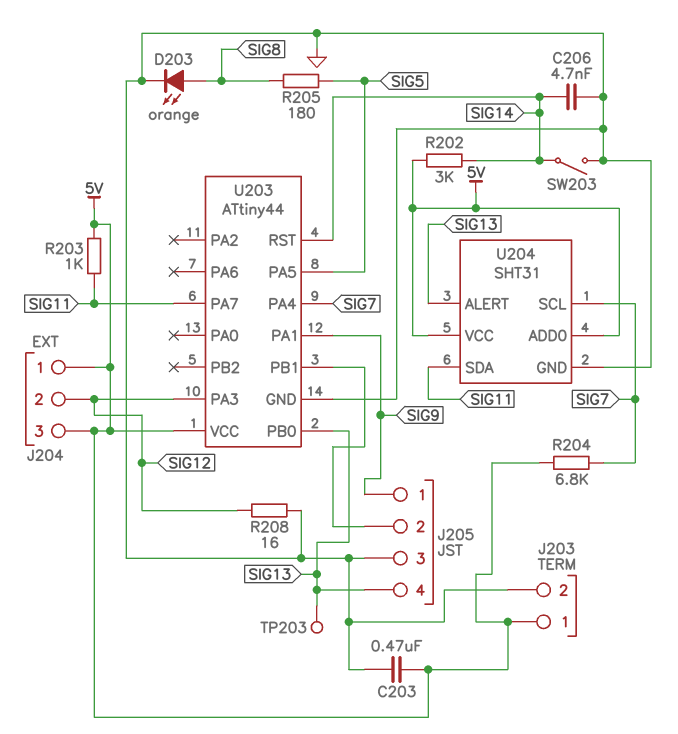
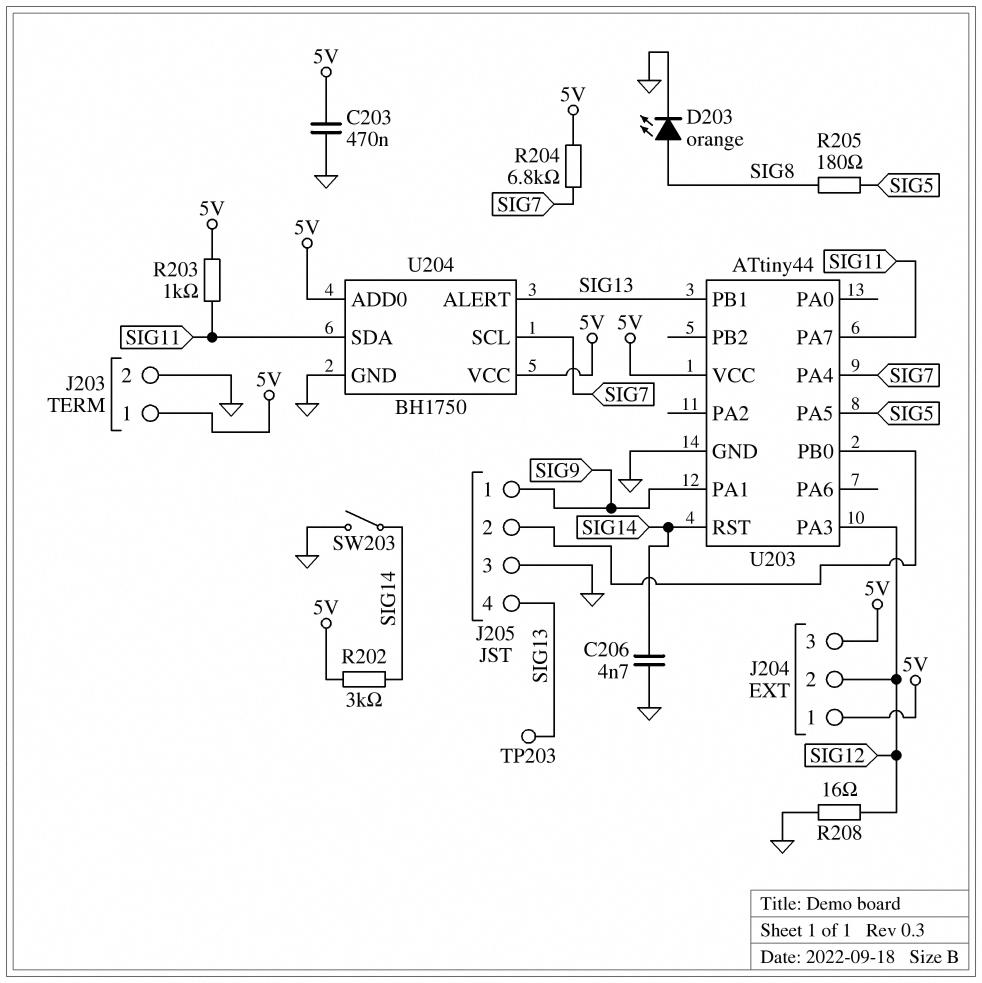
U203 pin PB0: SIG13 -> J205/2
U203 pin PB1: J205/2 -> SIG13
U204: SHT31 -> BH1750

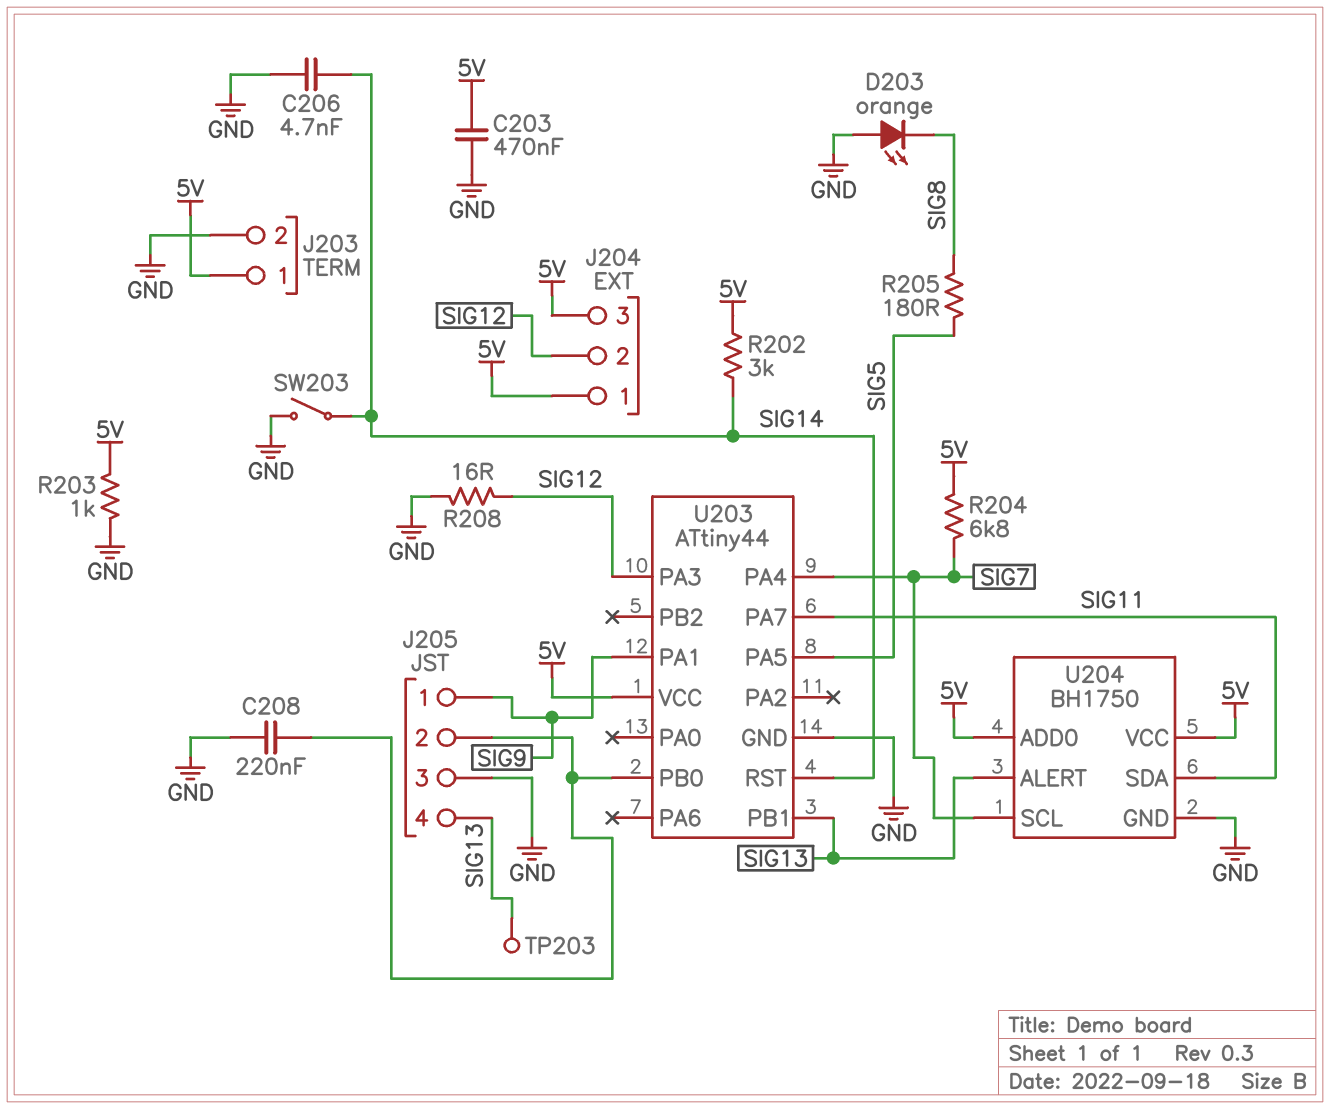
C208: none -> 220nF (GND, J205/2)
D203: LED orange (A SIG8, K GND) -> LED orange (A GND, K SIG8)
R203: 1k (5V, SIG11) -> 1k (5V, GND)

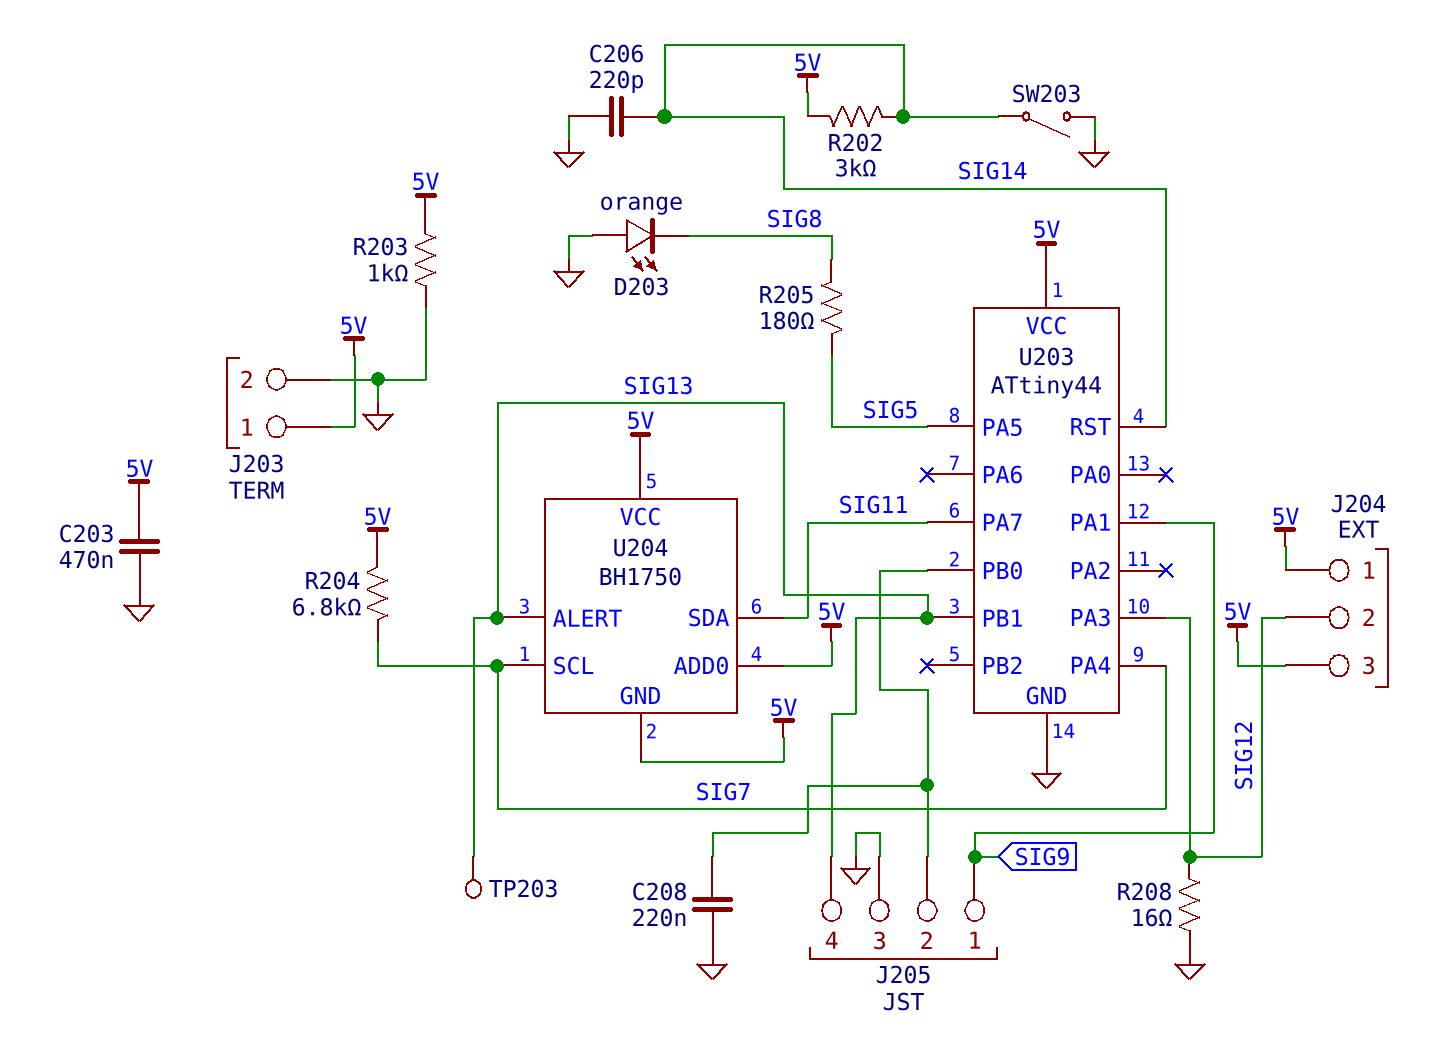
C206: 4.7nF (GND, SIG14) -> 220pF (GND, SIG14)
U204 pin GND: GND -> 5V

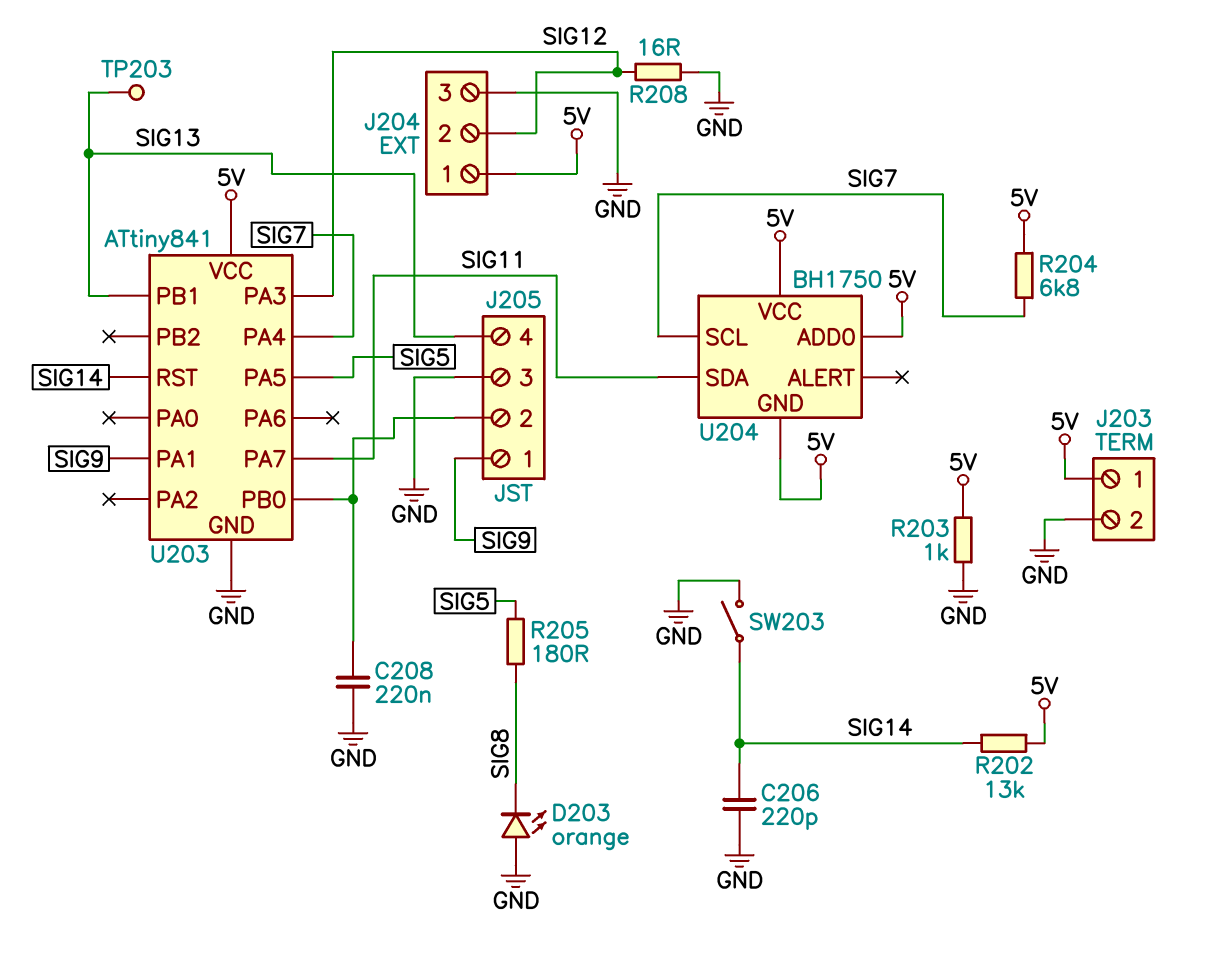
C203: 470nF (5V, GND) -> none
J204 pin 3: 5V -> GND
R202: 3k (5V, SIG14) -> 13k (5V, SIG14)
U203: ATtiny44 -> ATtiny841
U204 pin ALERT: SIG13 -> none

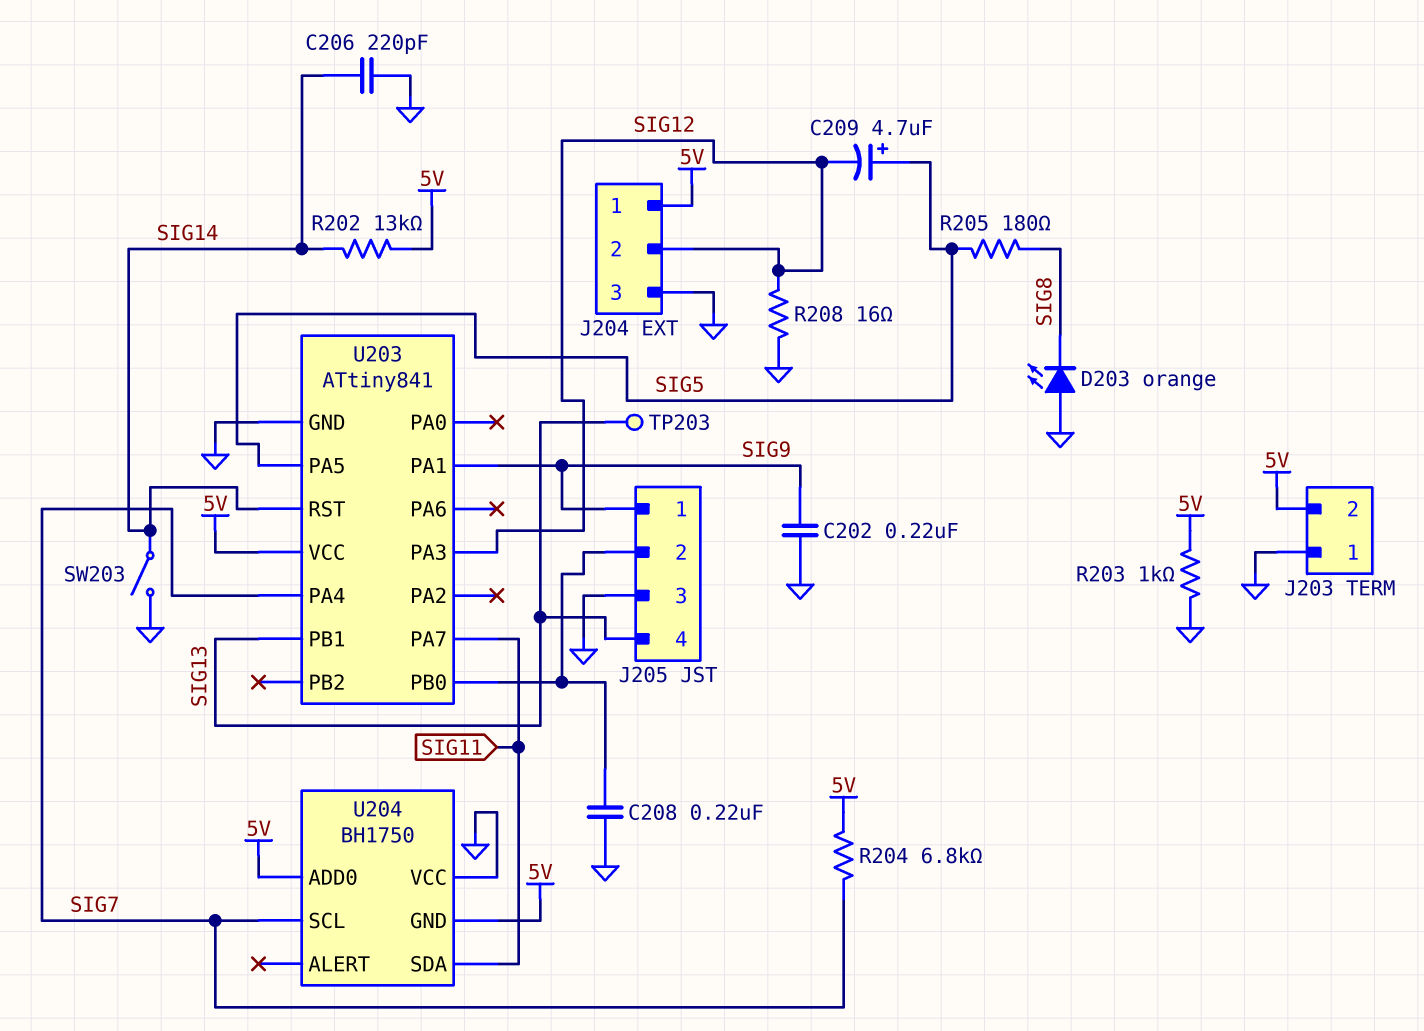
C202: none -> 220nF (GND, SIG9)
C209: none -> 4.7uF (plus SIG5, minus SIG12)
J203 pin 1: 5V -> GND
J203 pin 2: GND -> 5V
U204 pin VCC: 5V -> GND

